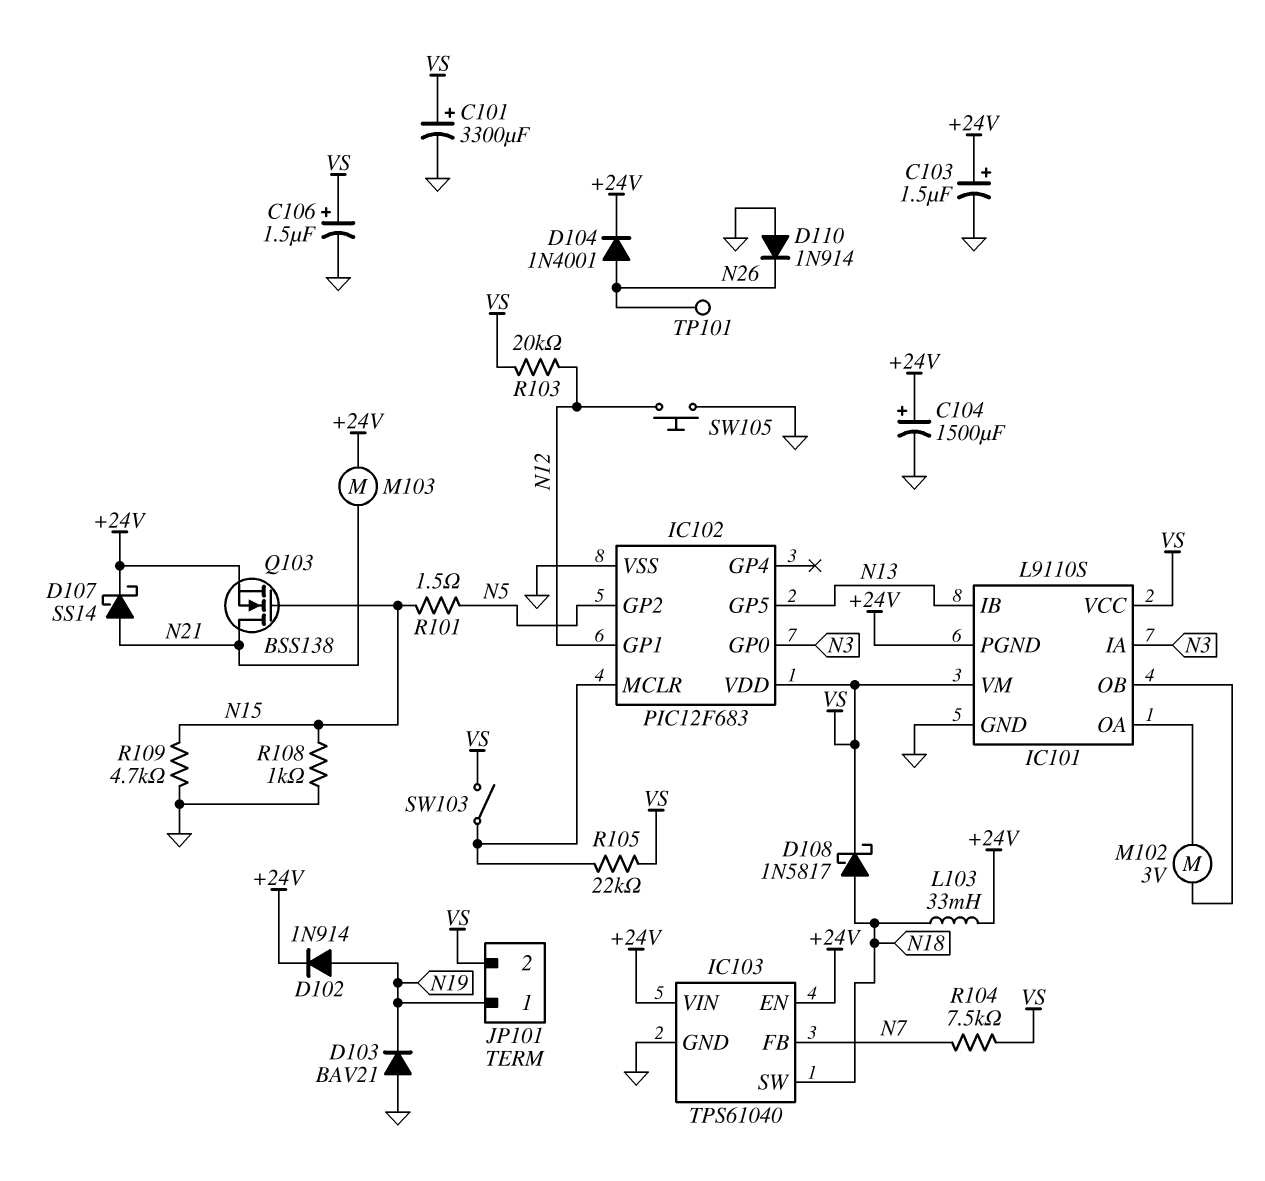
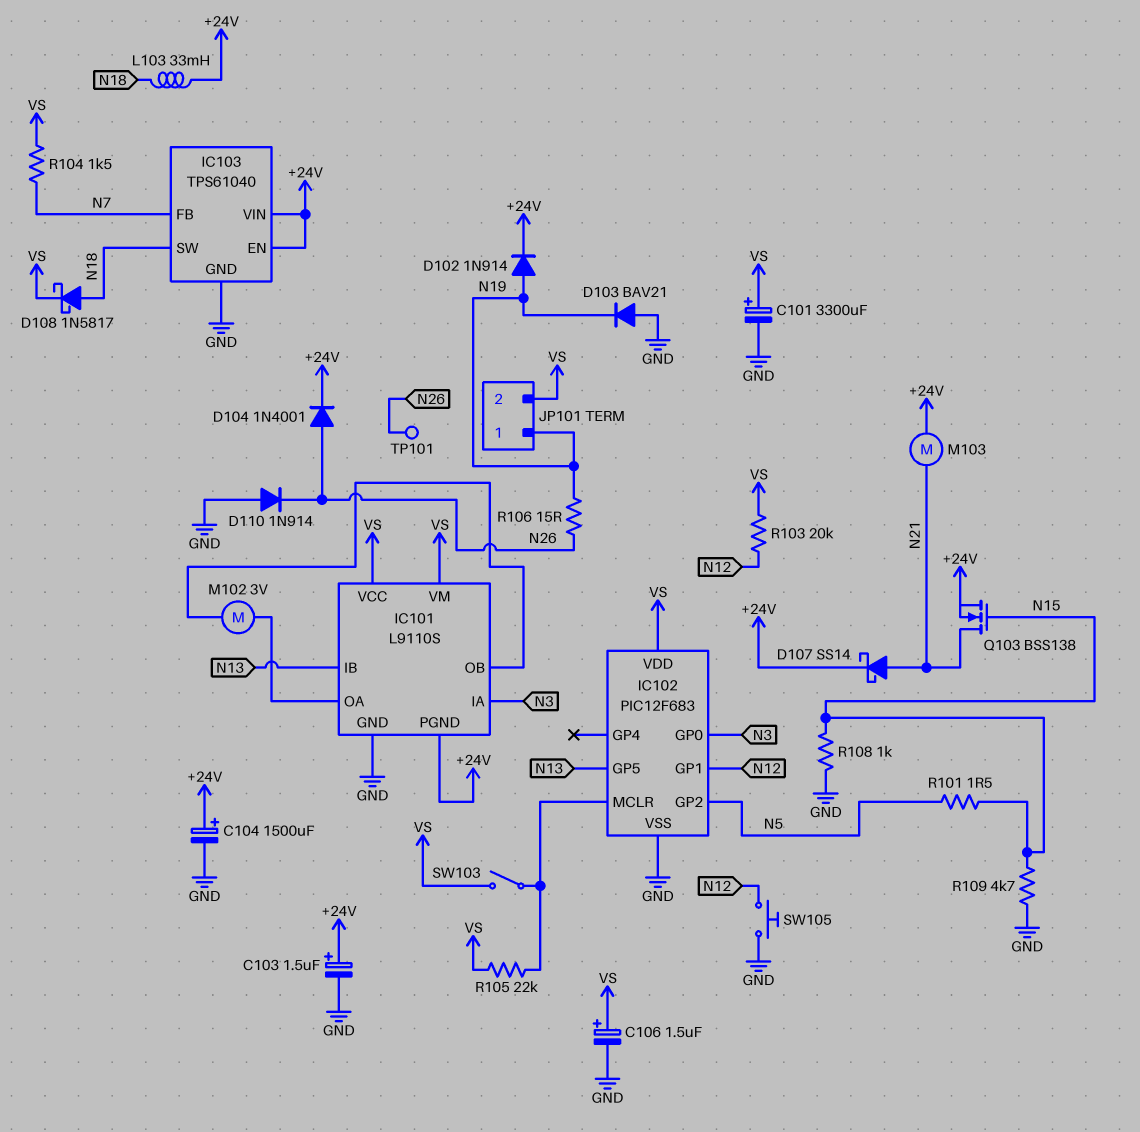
R104: 7.5k (N7, VS) -> 1.5k (N7, VS)
R106: none -> 15 (N19, N26)

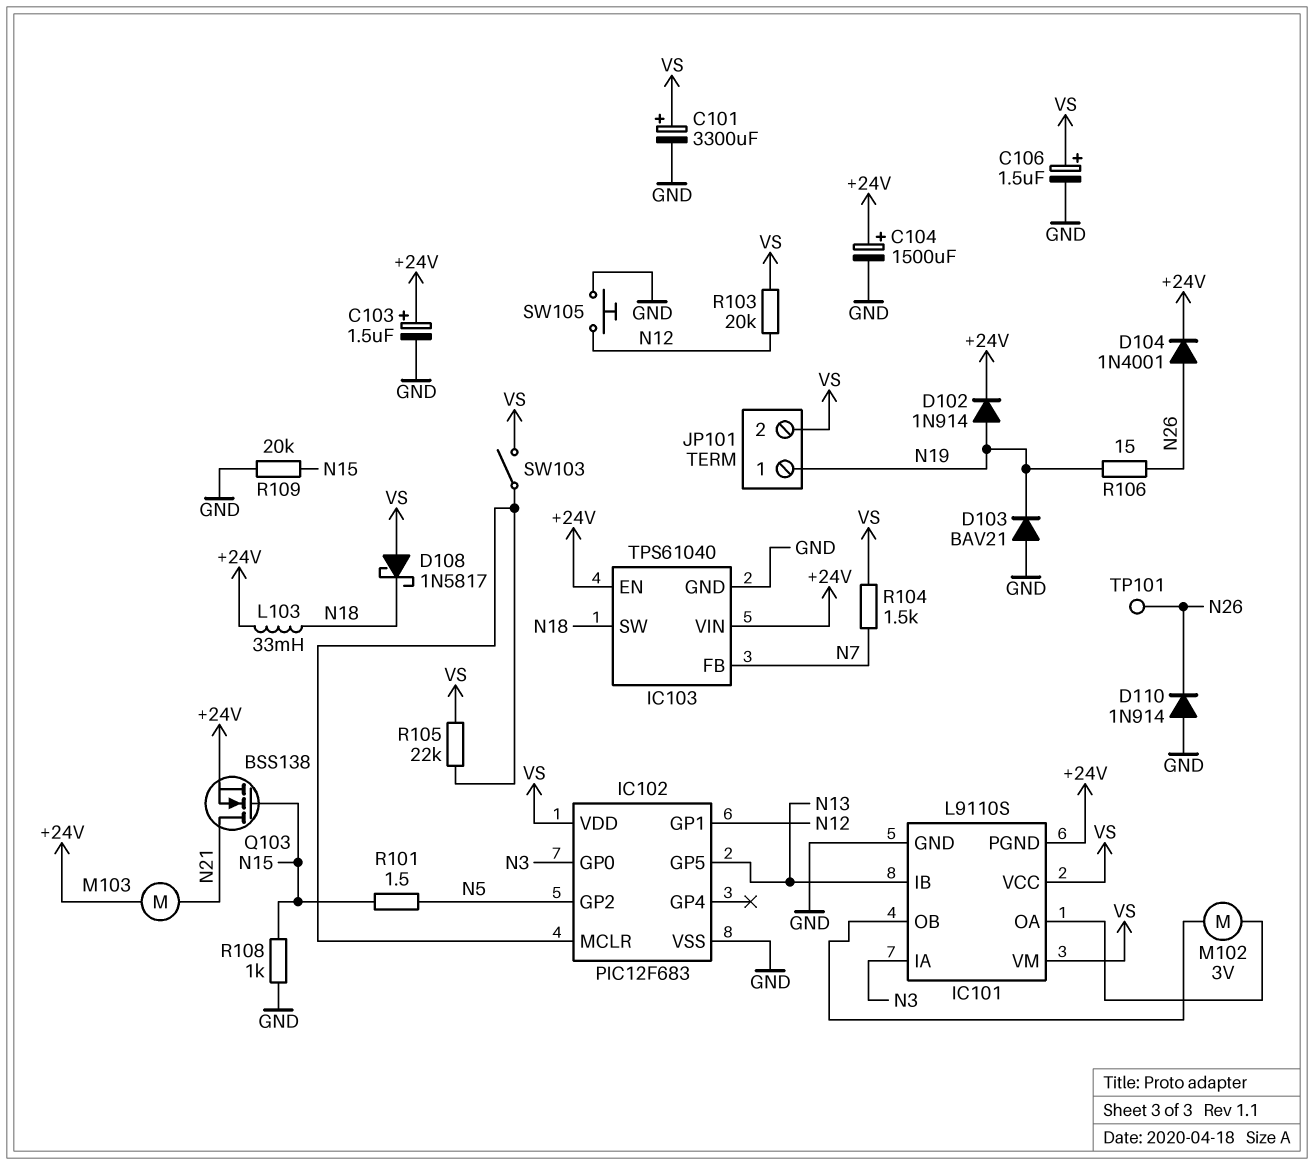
D107: schottky SS14 (A N21, K +24V) -> none
D108: schottky 1N5817 (A N18, K VS) -> schottky 1N5817 (A VS, K N18)
R109: 4.7k (GND, N15) -> 20k (GND, N15)

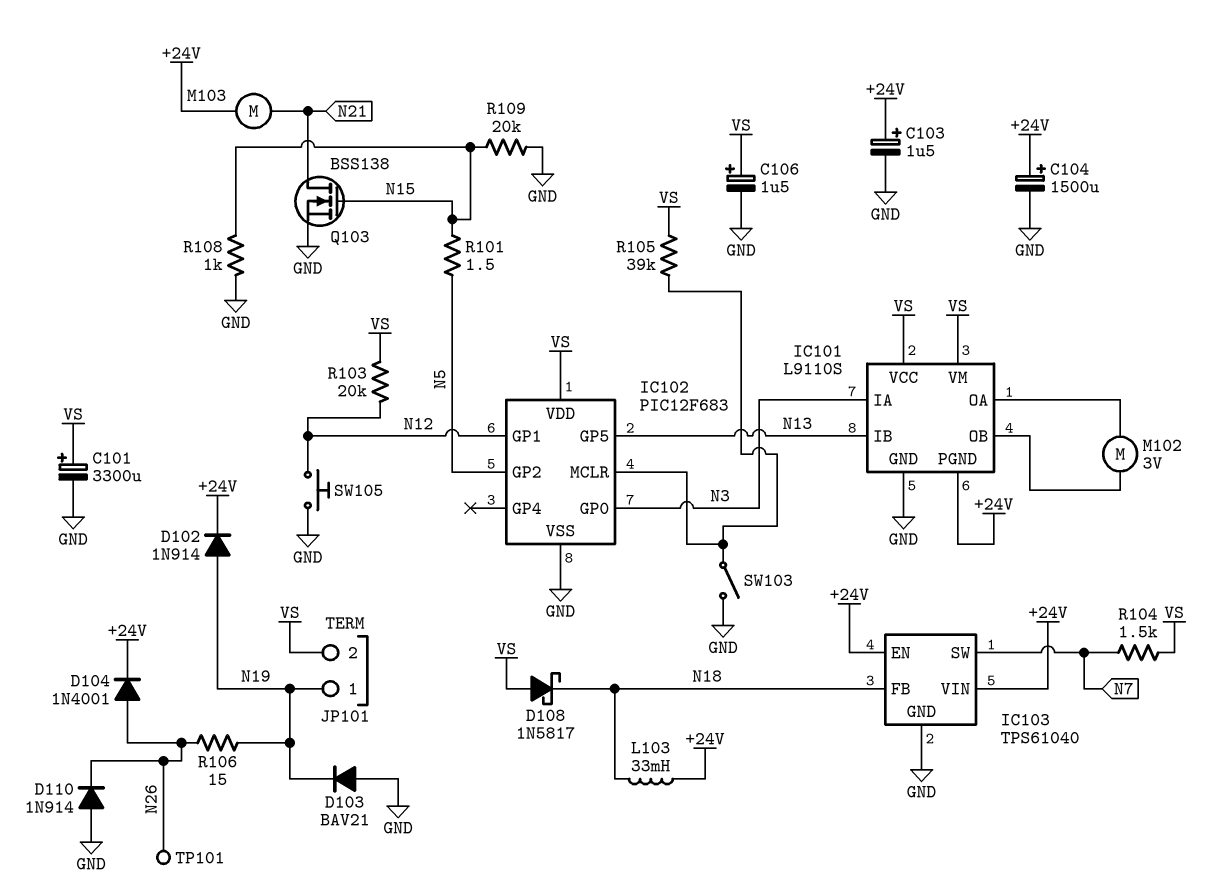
IC103 pin FB: N7 -> N18
IC103 pin SW: N18 -> N7
Q103: NMOS BSS138 (G N15, D N21, S +24V) -> NMOS BSS138 (G N15, D N21, S GND)
R105: 22k (IC102/MCLR, VS) -> 39k (IC102/MCLR, VS)
SW103: switch (IC102/MCLR, VS) -> switch (GND, IC102/MCLR)

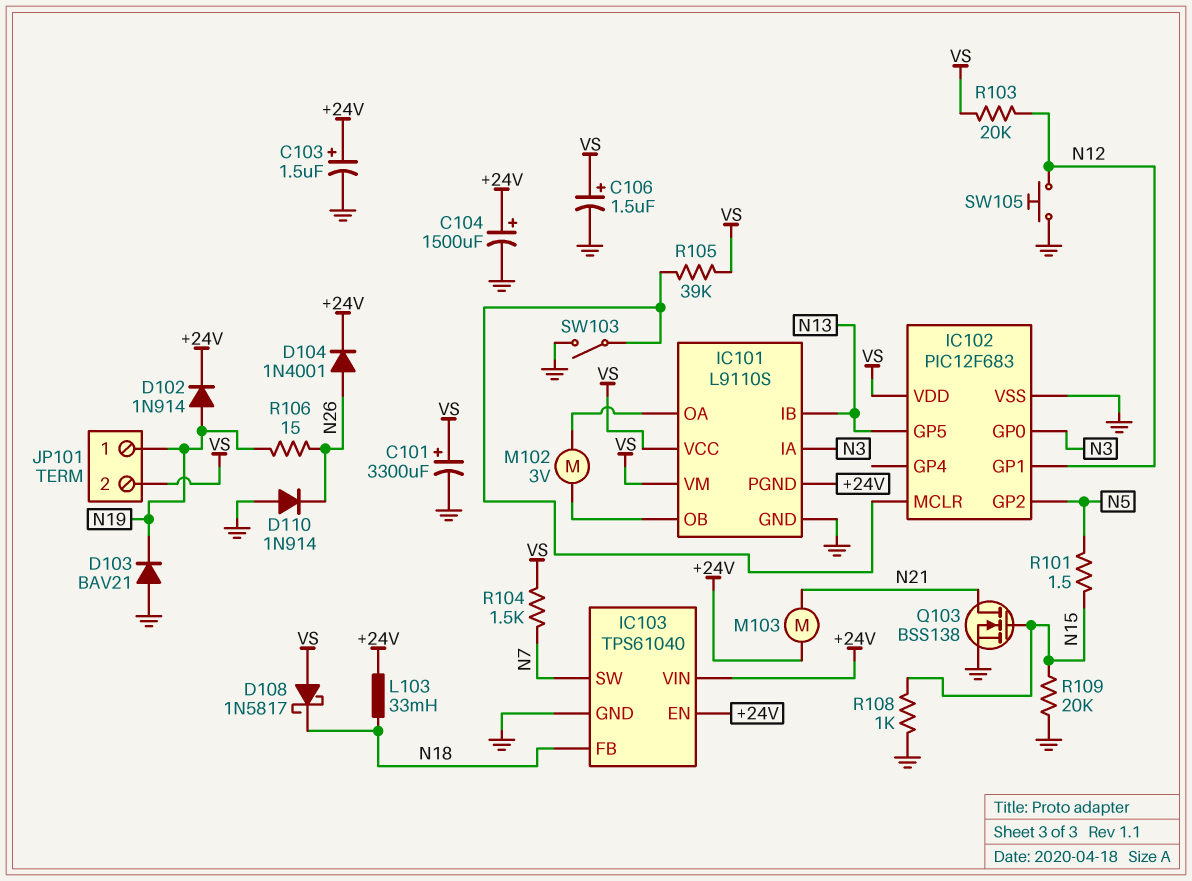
TP101: test point (N26) -> none

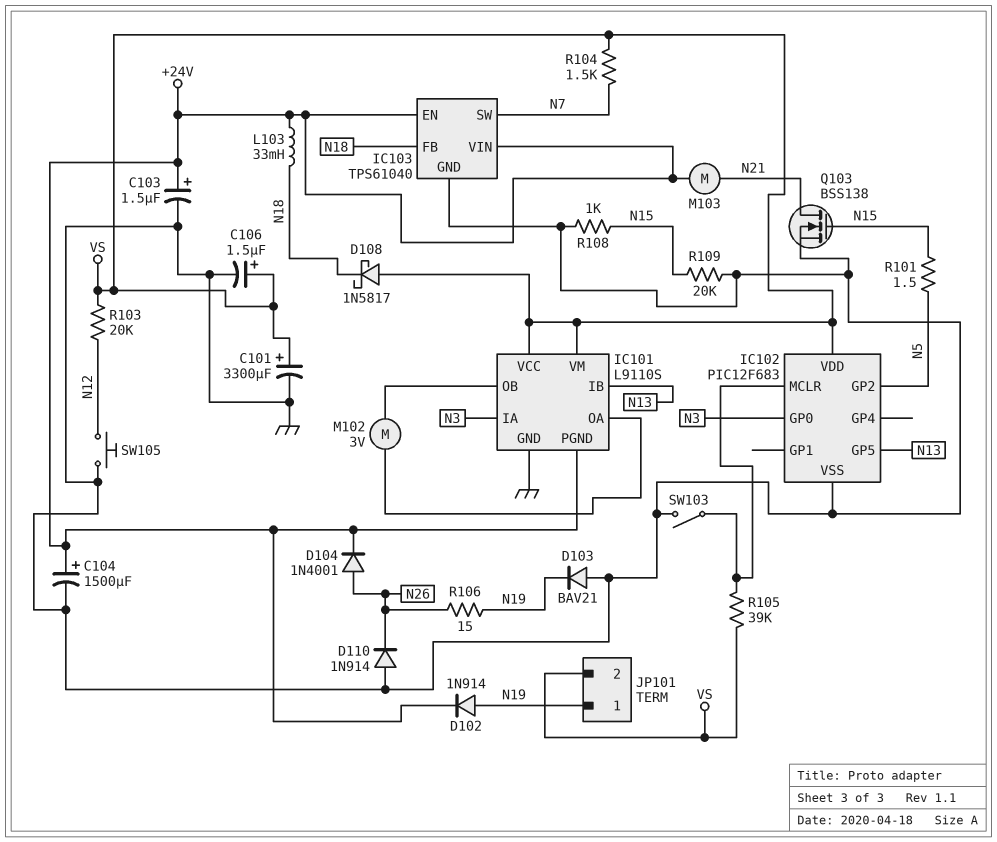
IC102 pin GP1: N12 -> none

